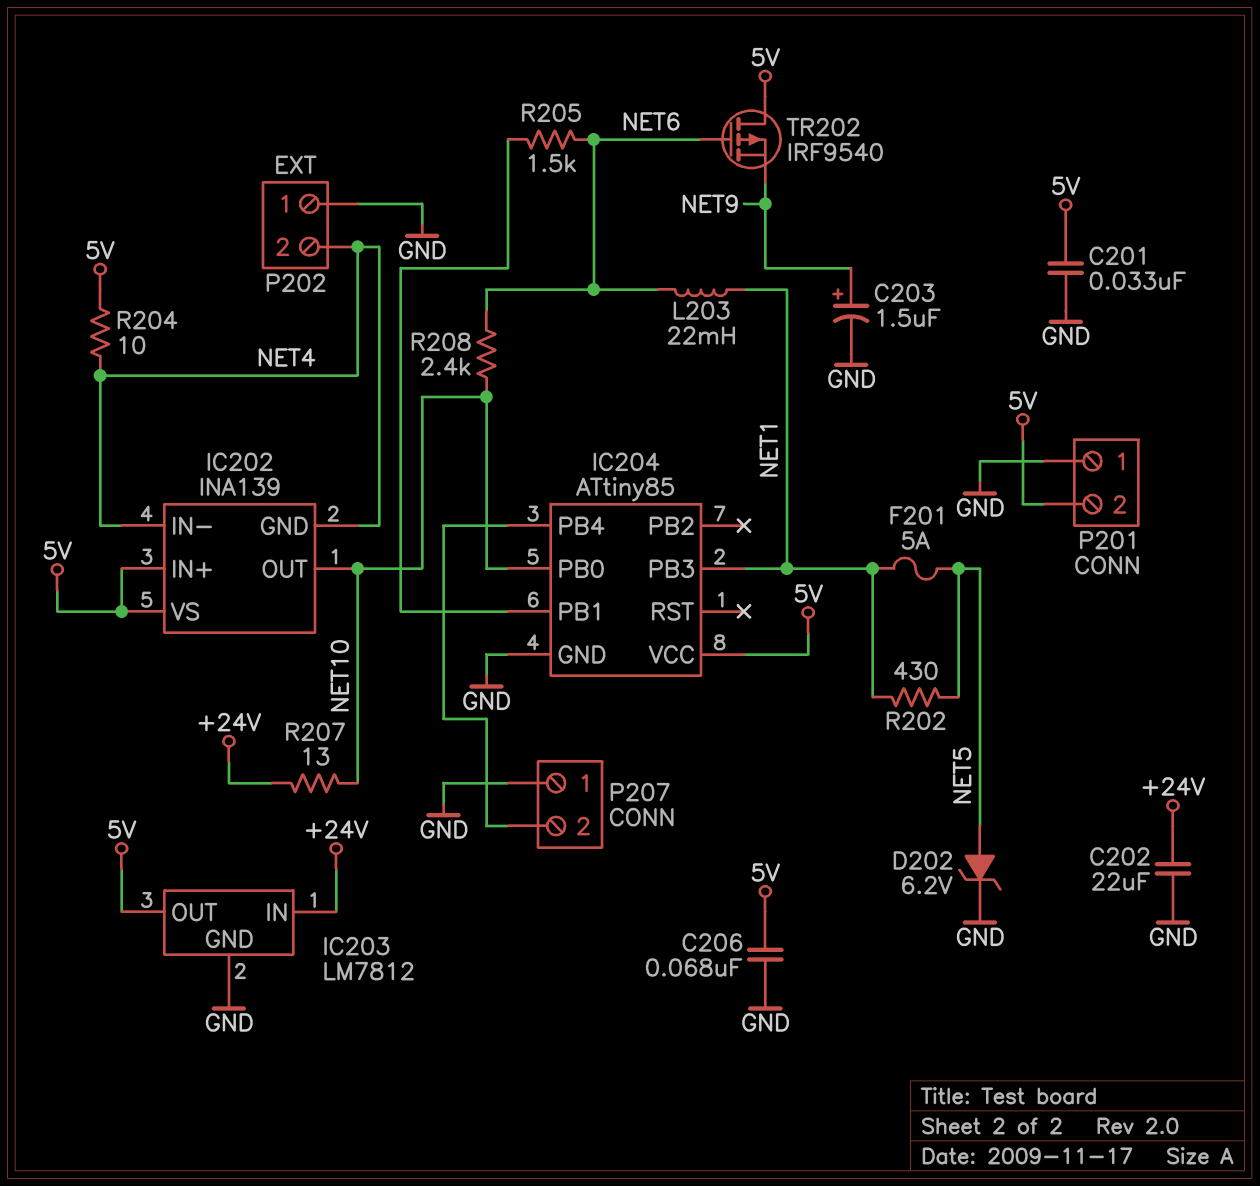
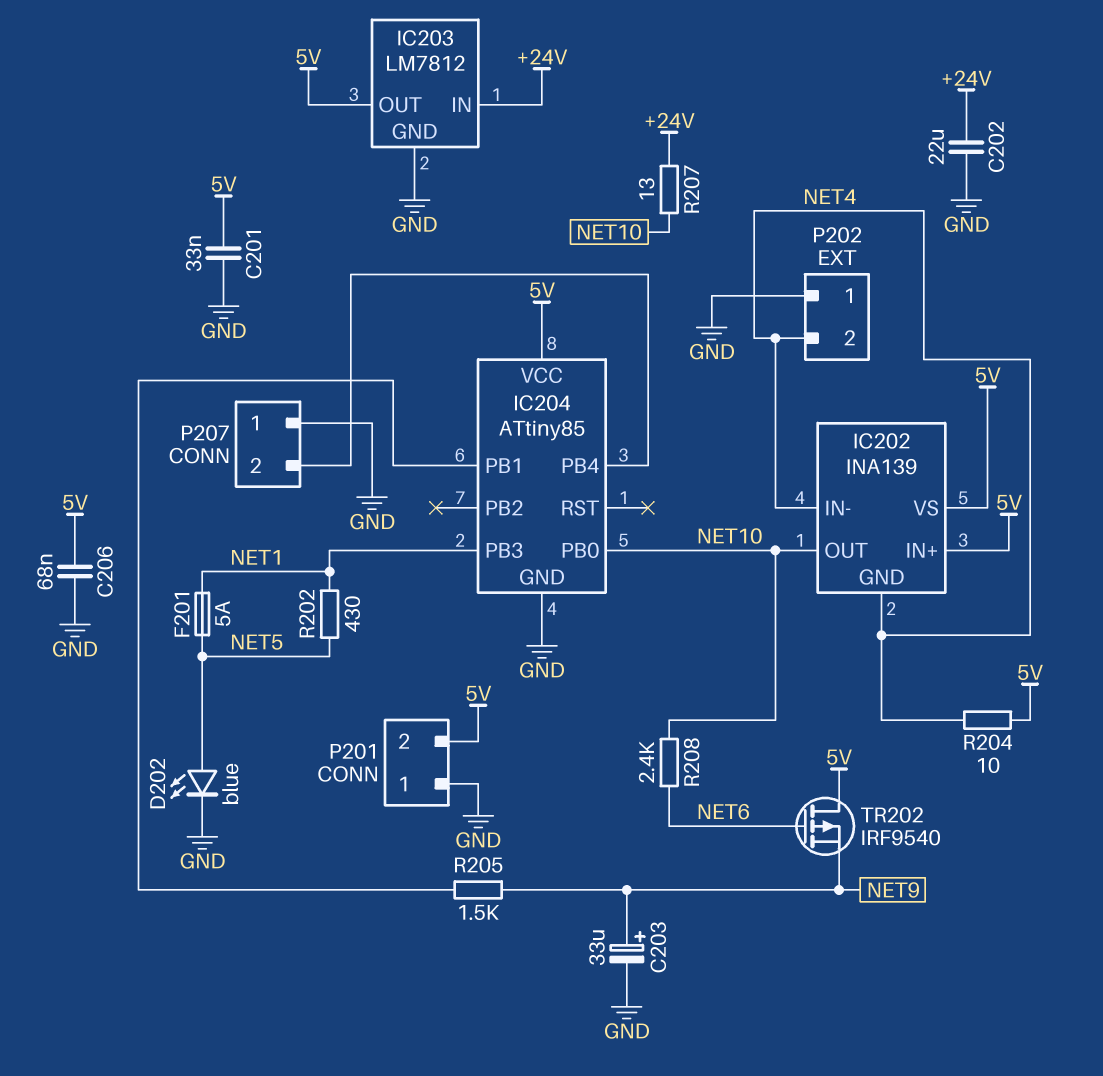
C203: 1.5uF (plus NET9, minus GND) -> 33uF (plus NET9, minus GND)
D202: zener 6.2V (A NET5, K GND) -> LED blue (A NET5, K GND)
L203: 22mH (NET1, NET6) -> none
R205: 1.5k (IC204/PB1, NET6) -> 1.5k (IC204/PB1, NET9)

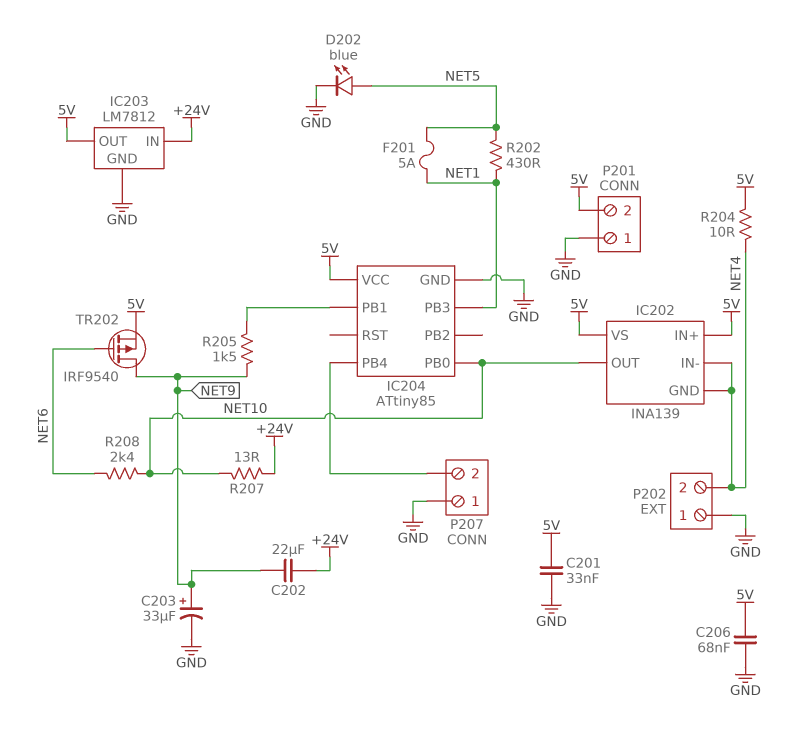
C202: 22uF (+24V, GND) -> 22uF (+24V, NET9)
TR202: PMOS IRF9540 (G NET6, D 5V, S NET9) -> PMOS IRF9540 (G NET6, D NET9, S 5V)

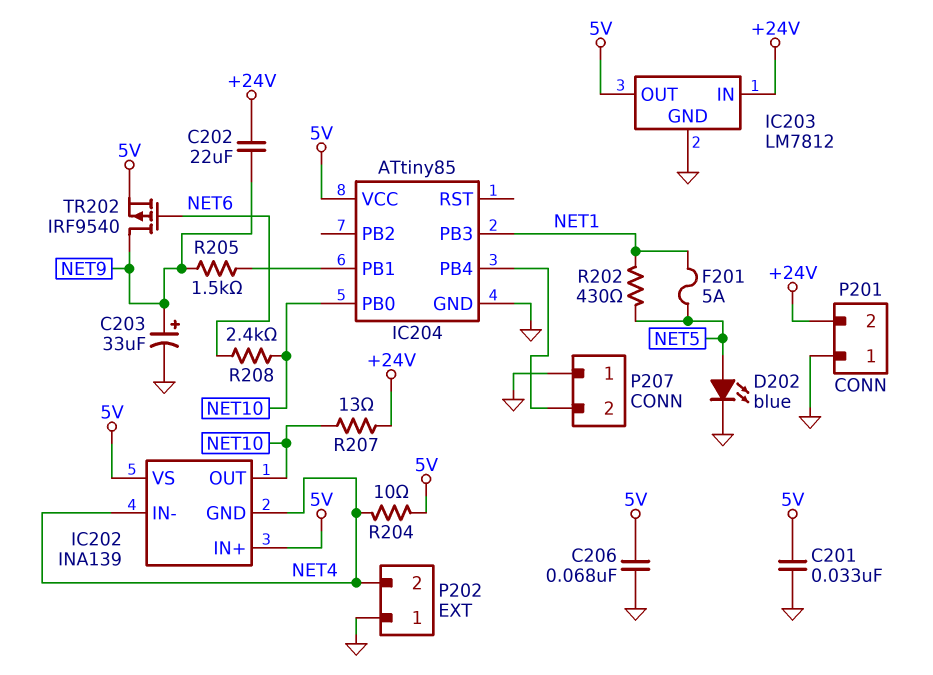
P201 pin 2: 5V -> +24V

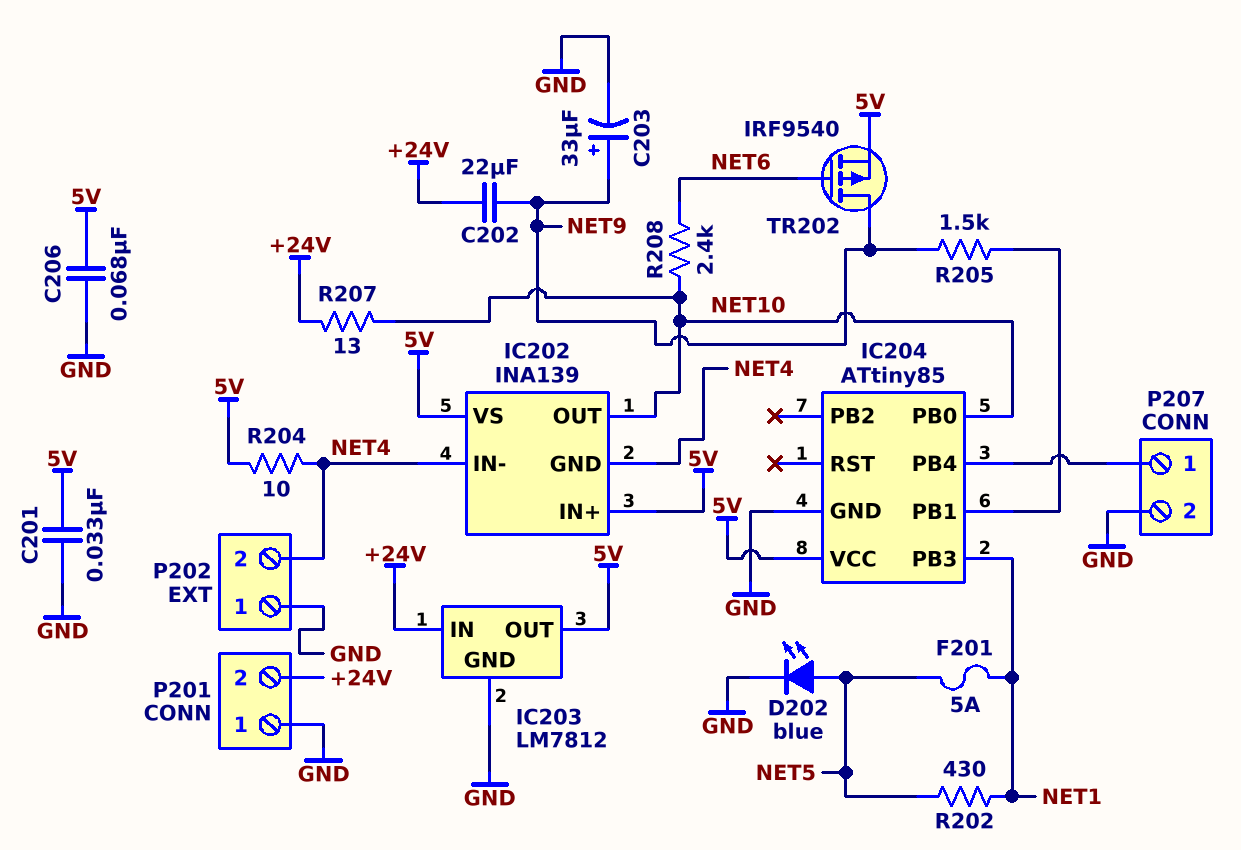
P207 pin 1: GND -> IC204/PB4
P207 pin 2: IC204/PB4 -> GND

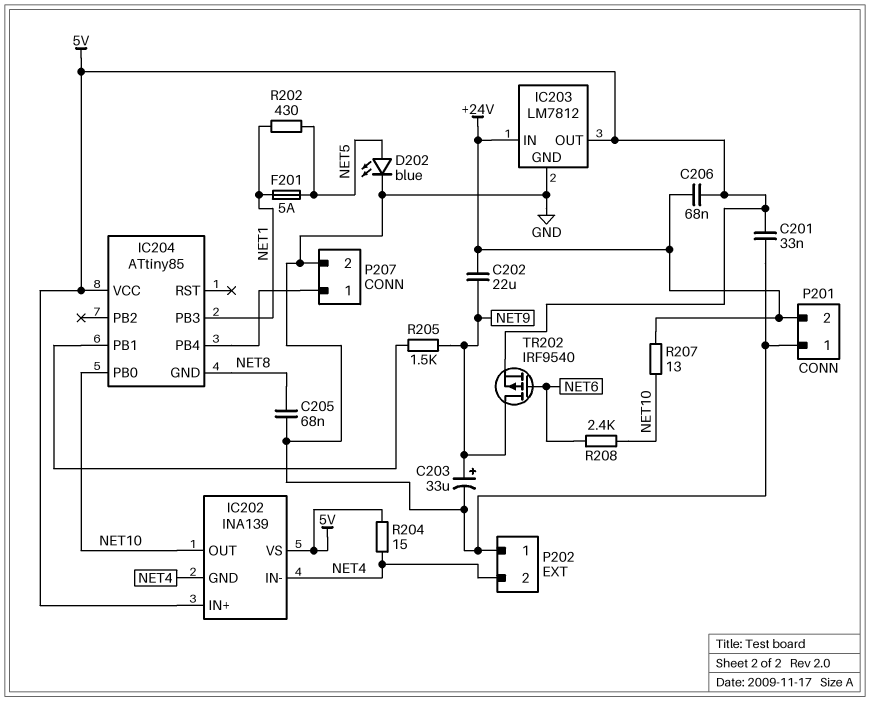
C205: none -> 68nF (GND, NET8)
C206: 68nF (5V, GND) -> 68nF (+24V, 5V)
IC204 pin GND: GND -> NET8
R204: 10 (5V, NET4) -> 15 (5V, NET4)

